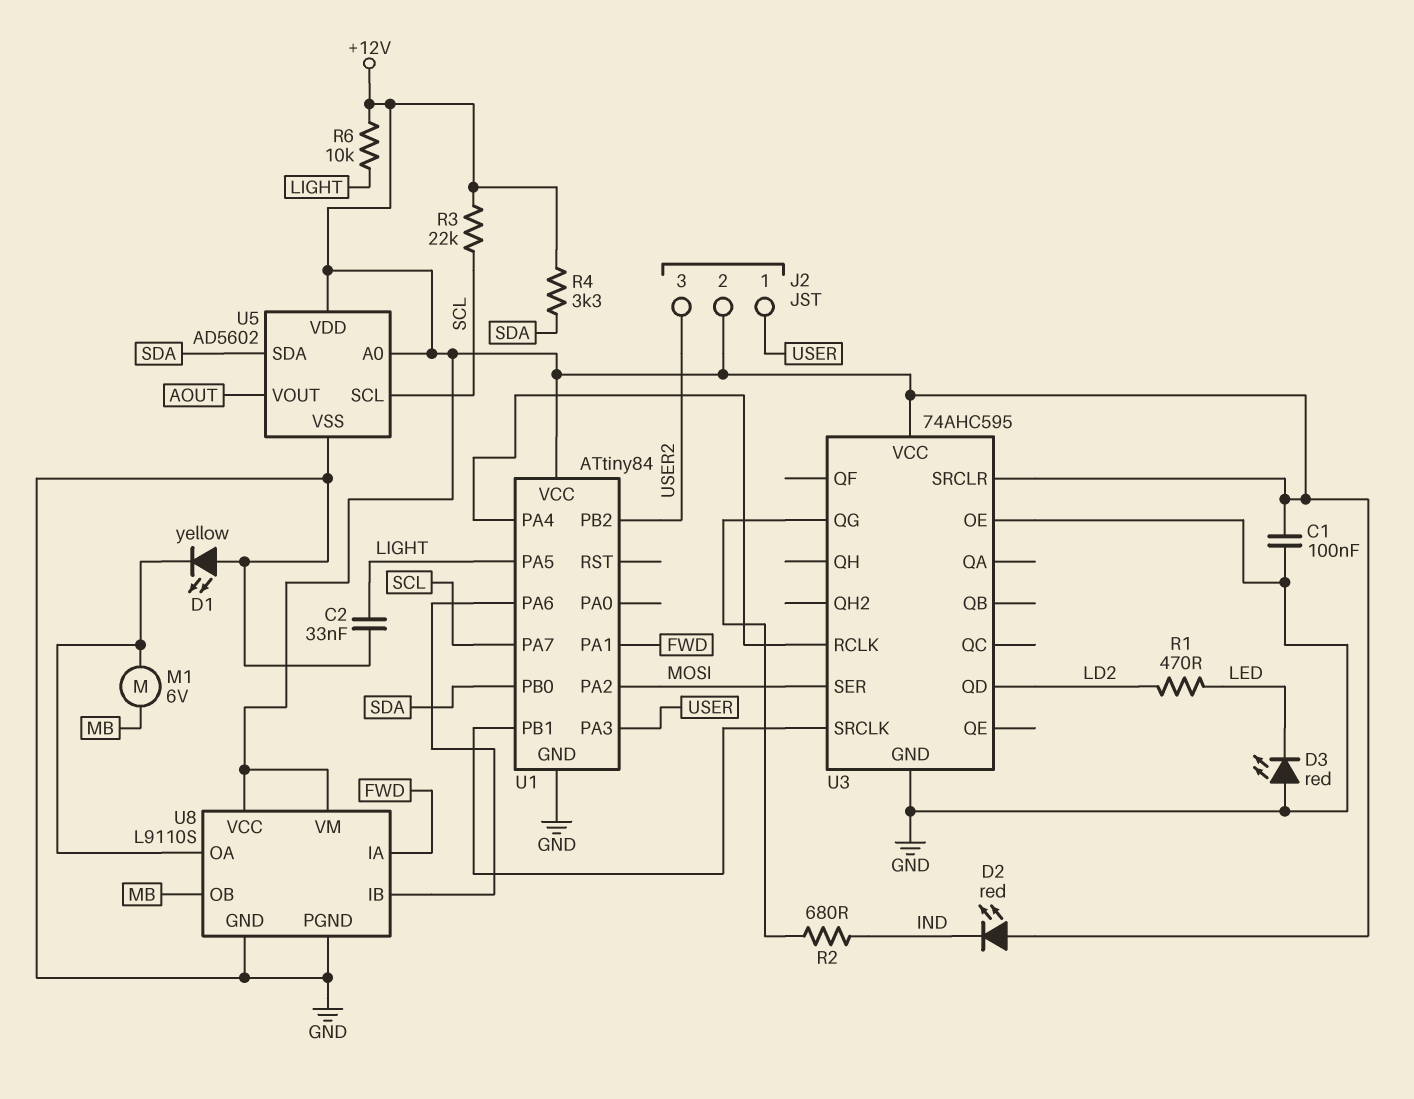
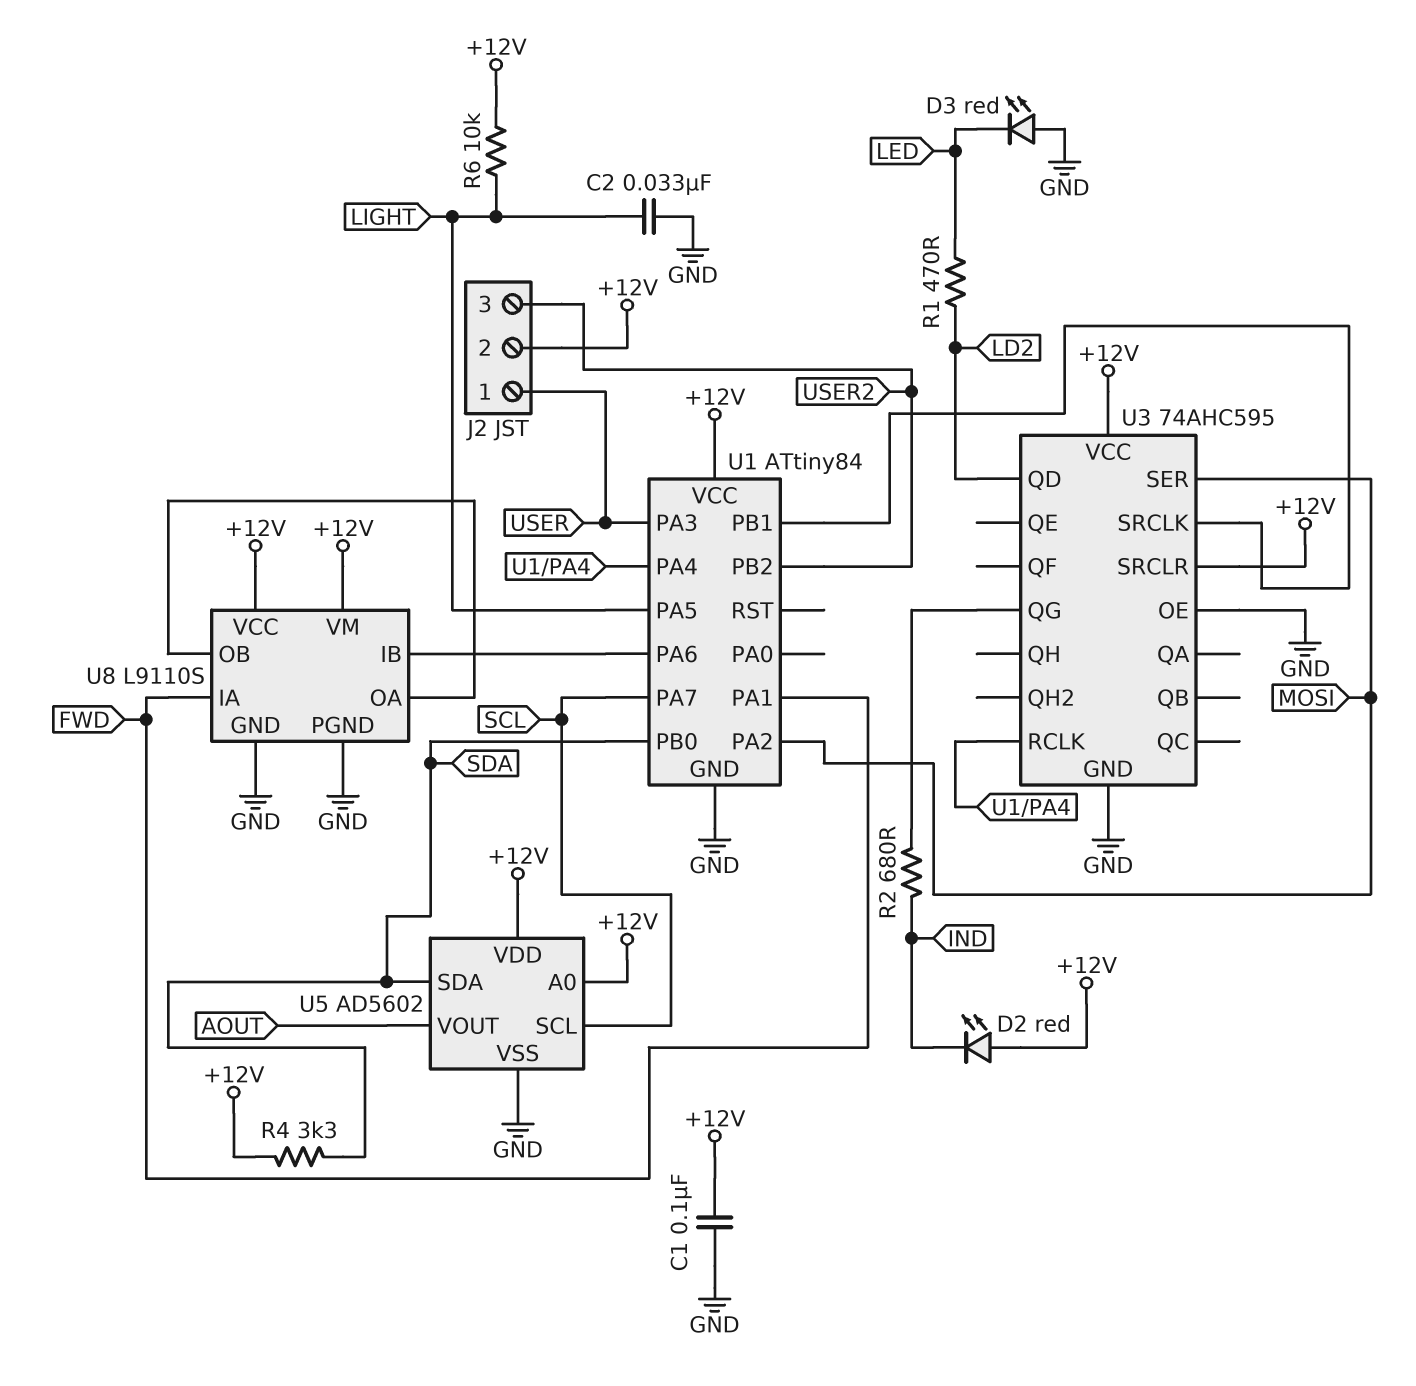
D1: LED yellow (A GND, K U8/OA) -> none
M1: motor 6V (MB, U8/OA) -> none
R3: 22k (+12V, SCL) -> none
U8 pin OB: MB -> U8/OA

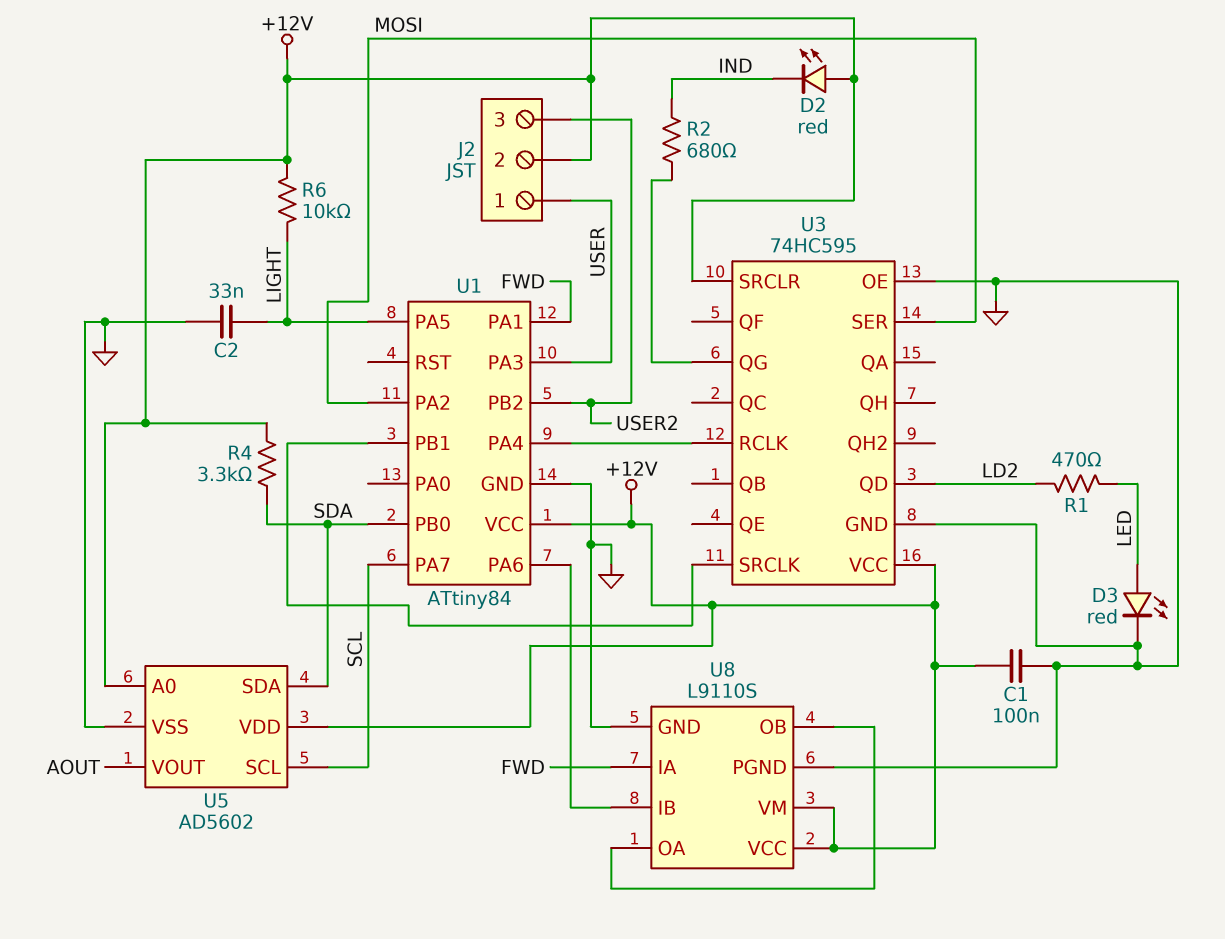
D3: LED red (A GND, K LED) -> LED red (A LED, K GND)
U3: 74AHC595 -> 74HC595

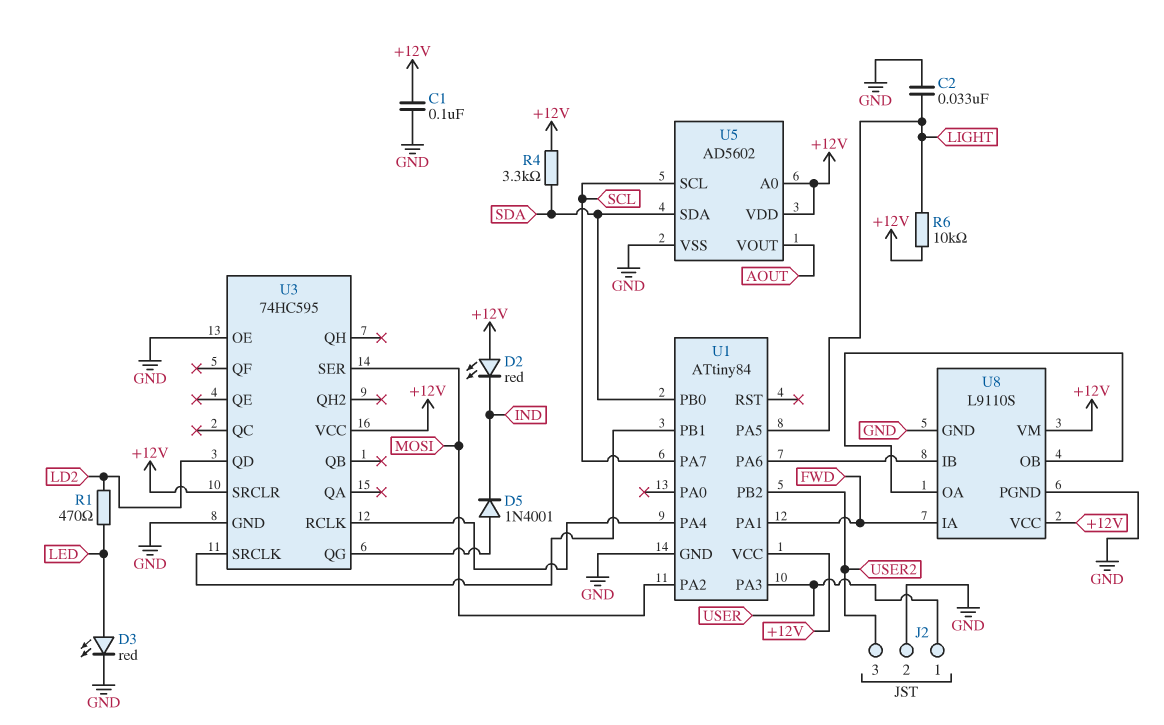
D5: none -> diode 1N4001 (A U3/QG, K IND)
J2 pin 2: +12V -> GND
R2: 680 (IND, U3/QG) -> none

